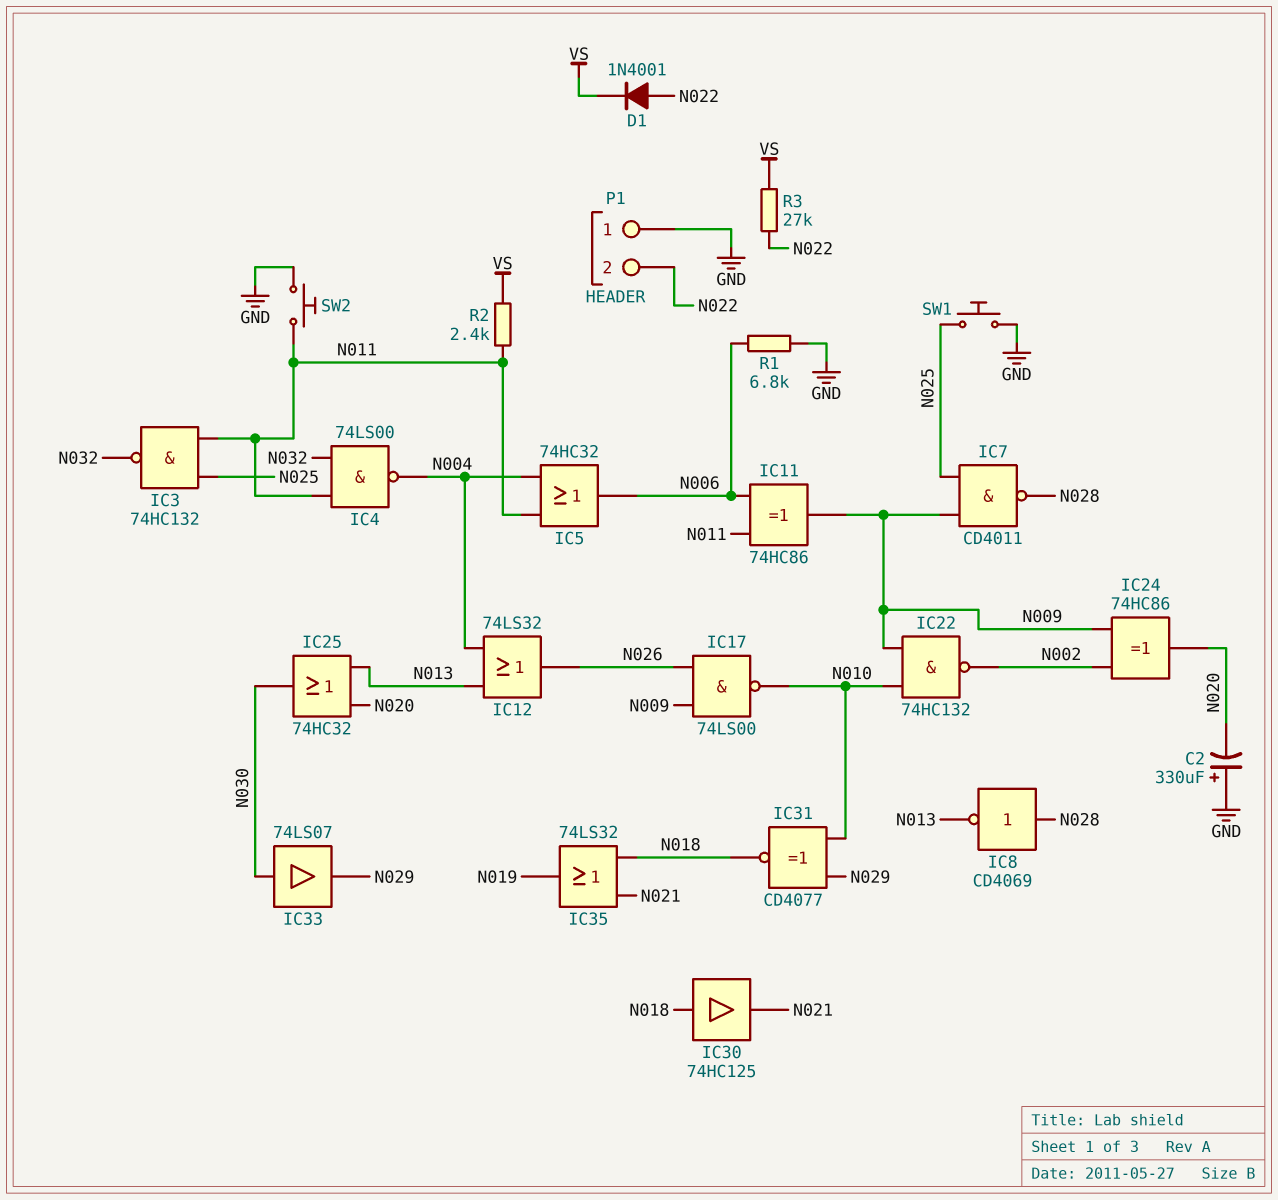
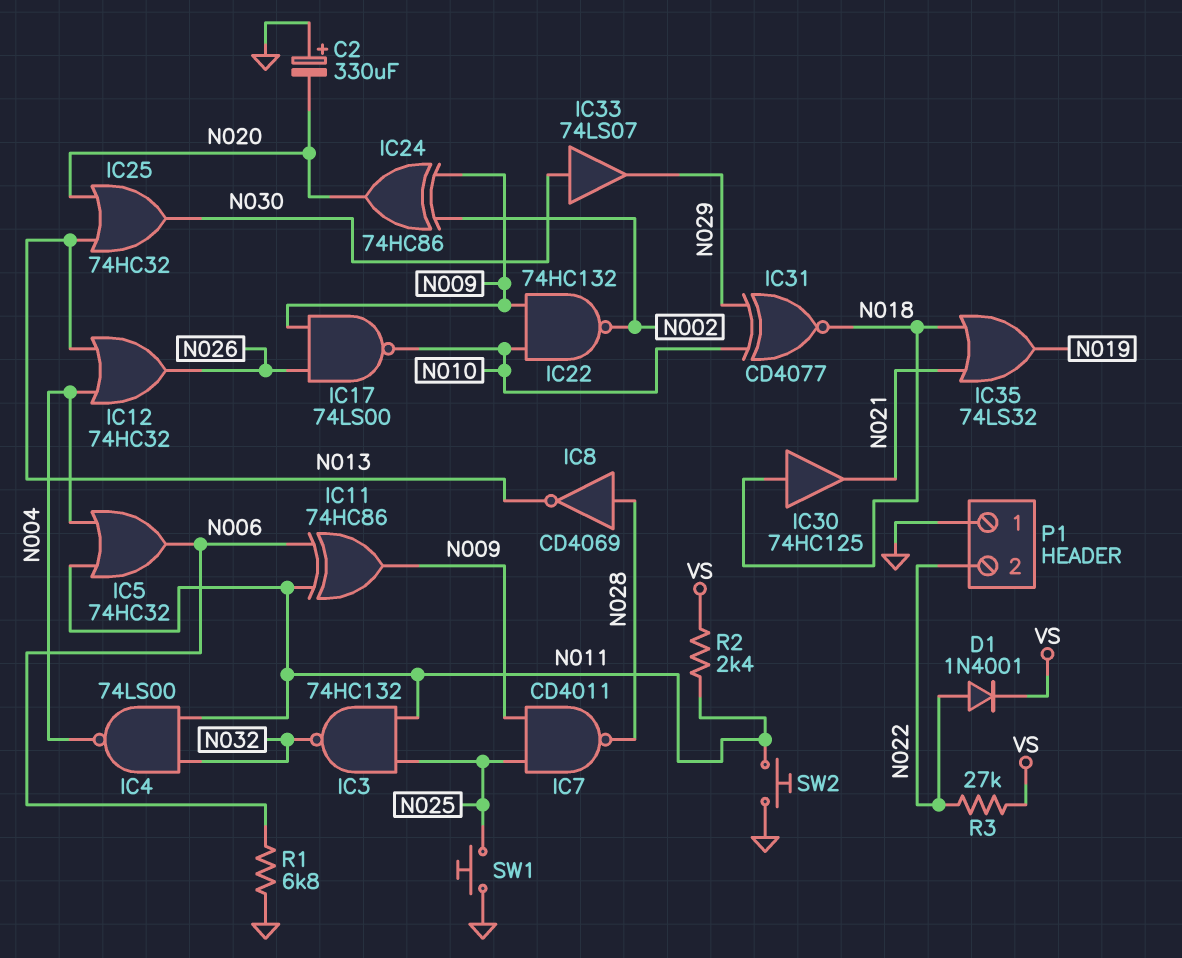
IC12: OR 74LS32 (in N004, in N013, out N026) -> OR 74HC32 (in N004, in N013, out N026)

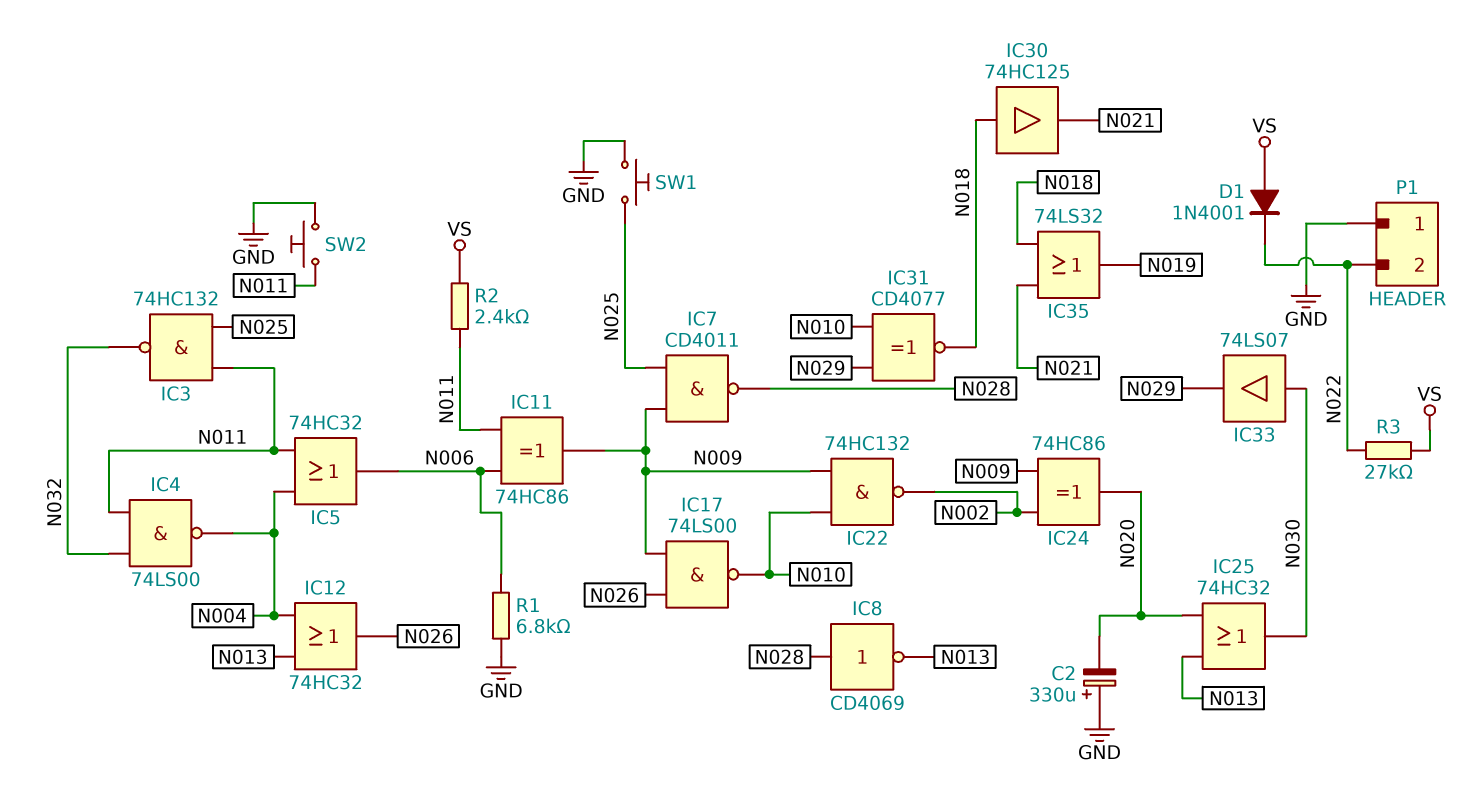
D1: diode 1N4001 (A N022, K VS) -> diode 1N4001 (A VS, K N022)

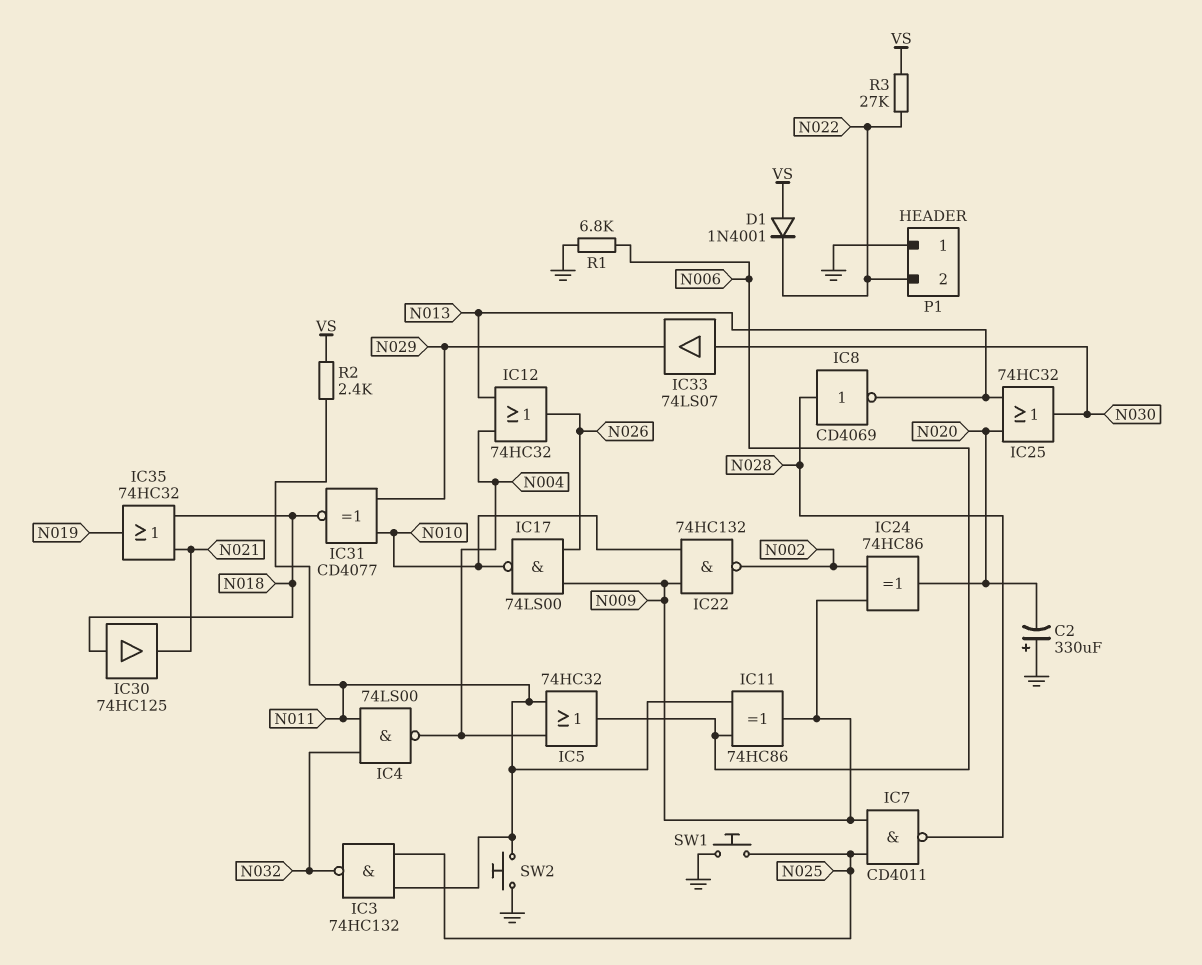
IC35: OR 74LS32 (in N018, in N021, out N019) -> OR 74HC32 (in N018, in N021, out N019)

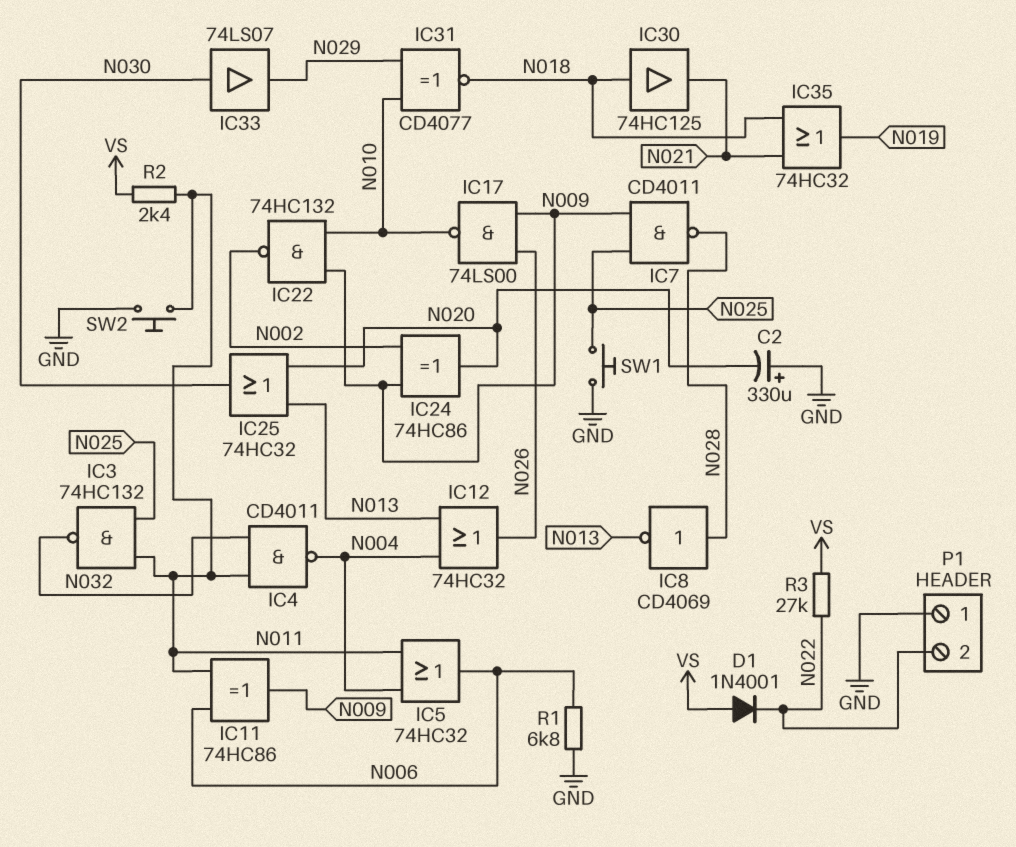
IC4: NAND 74LS00 (in N011, in N032, out N004) -> NAND CD4011 (in N011, in N032, out N004)

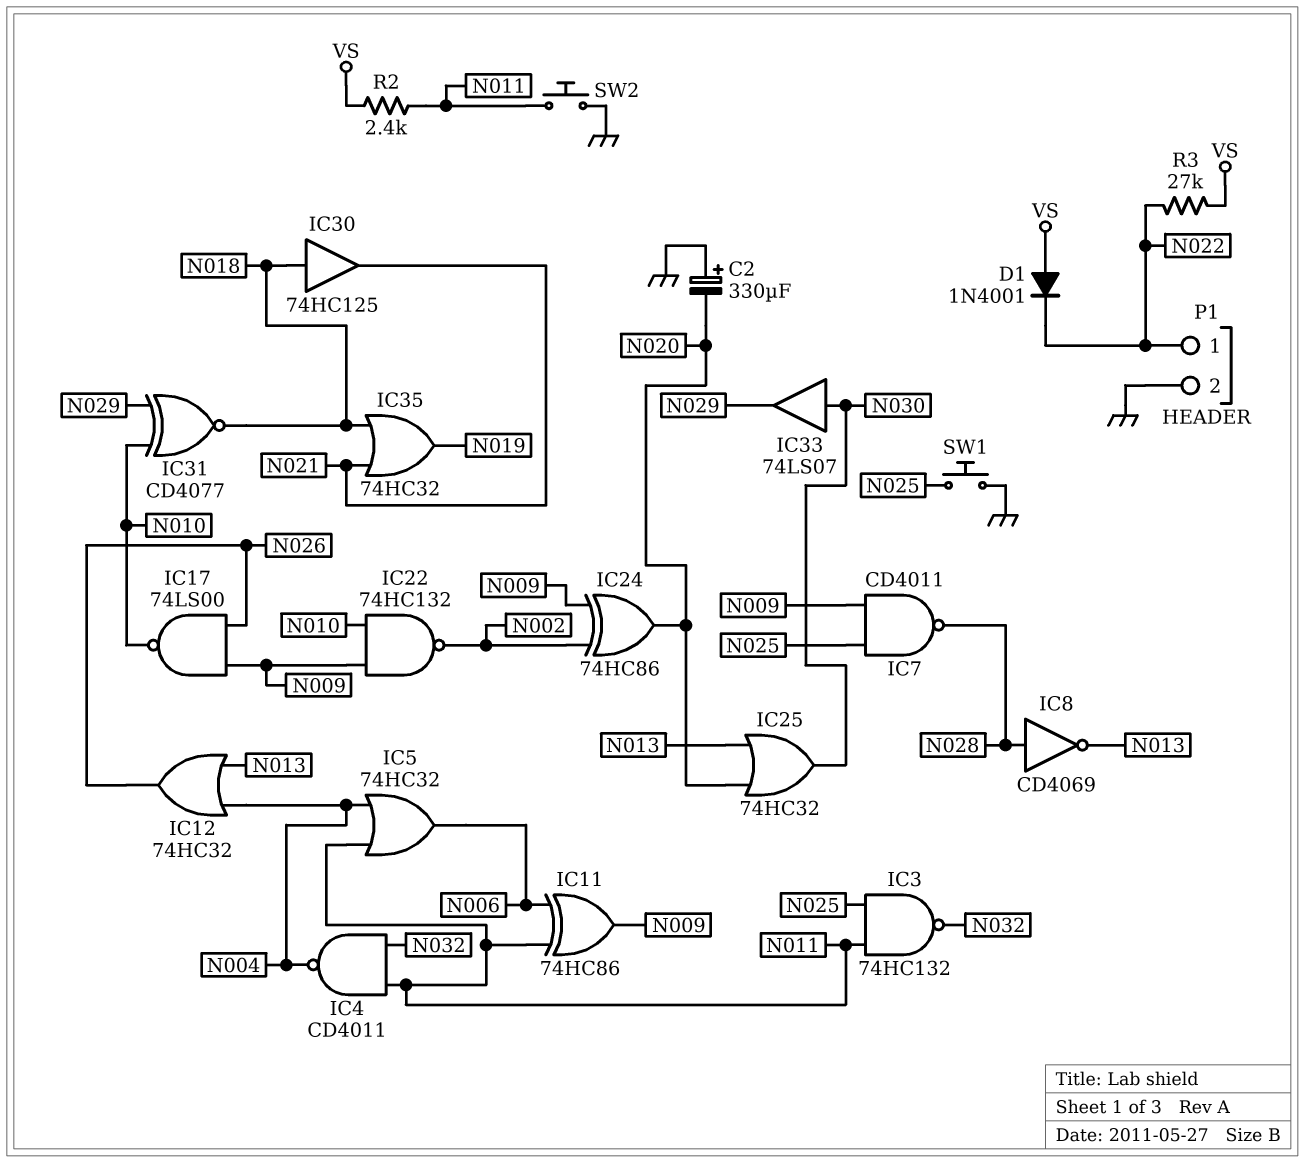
P1 pin 1: GND -> N022
P1 pin 2: N022 -> GND
R1: 6.8k (GND, N006) -> none

